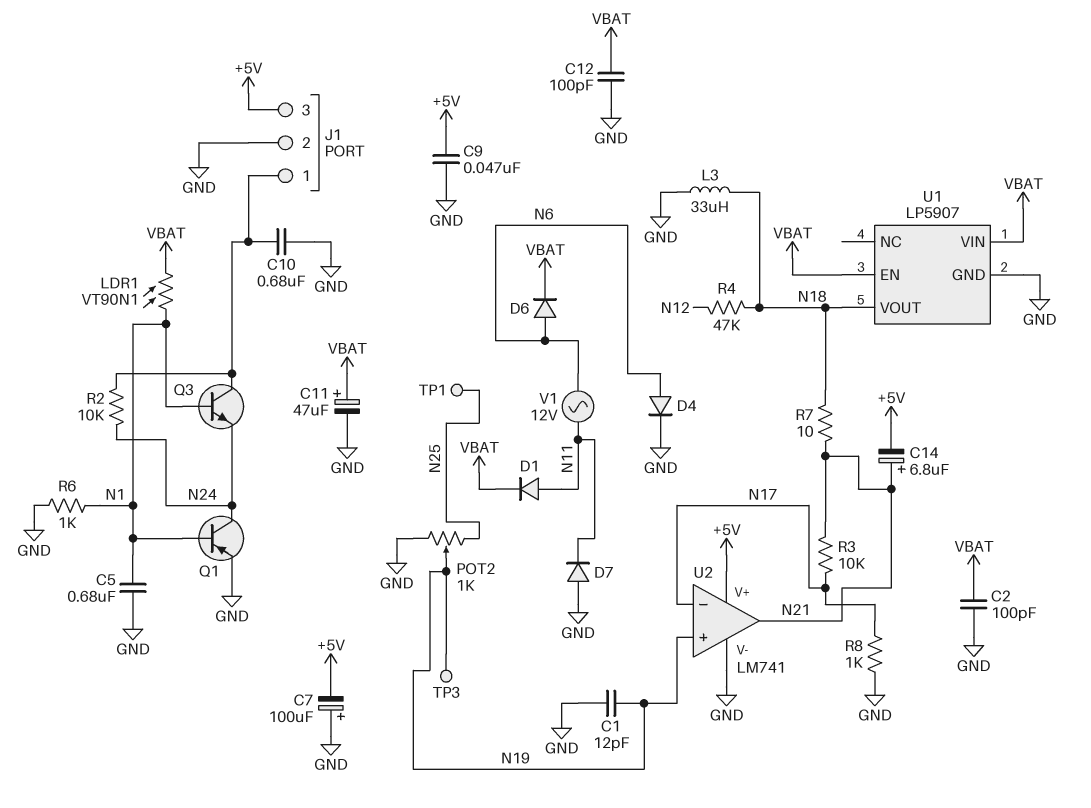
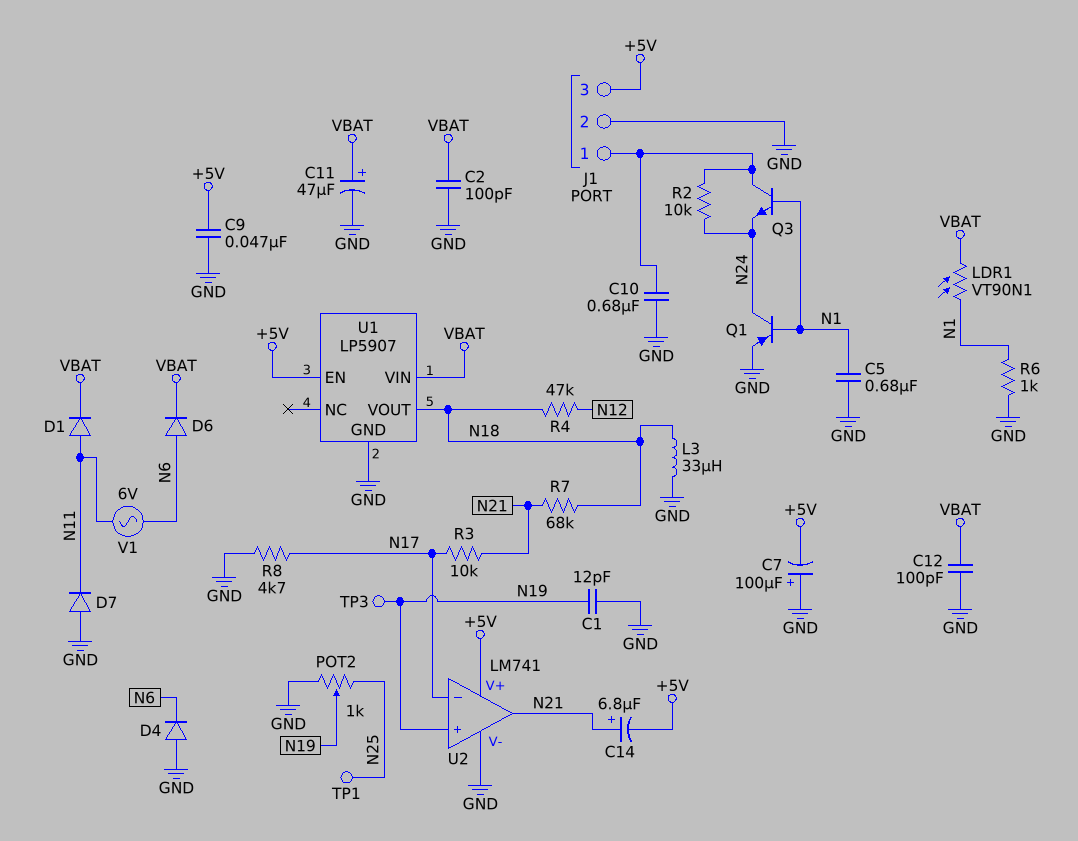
D4: diode (A N6, K GND) -> diode (A GND, K N6)
R7: 10 (N18, N21) -> 68k (N18, N21)
R8: 1k (GND, N17) -> 4.7k (GND, N17)
U1 pin EN: VBAT -> +5V
V1: AC 12V (N6, N11) -> AC 6V (N6, N11)

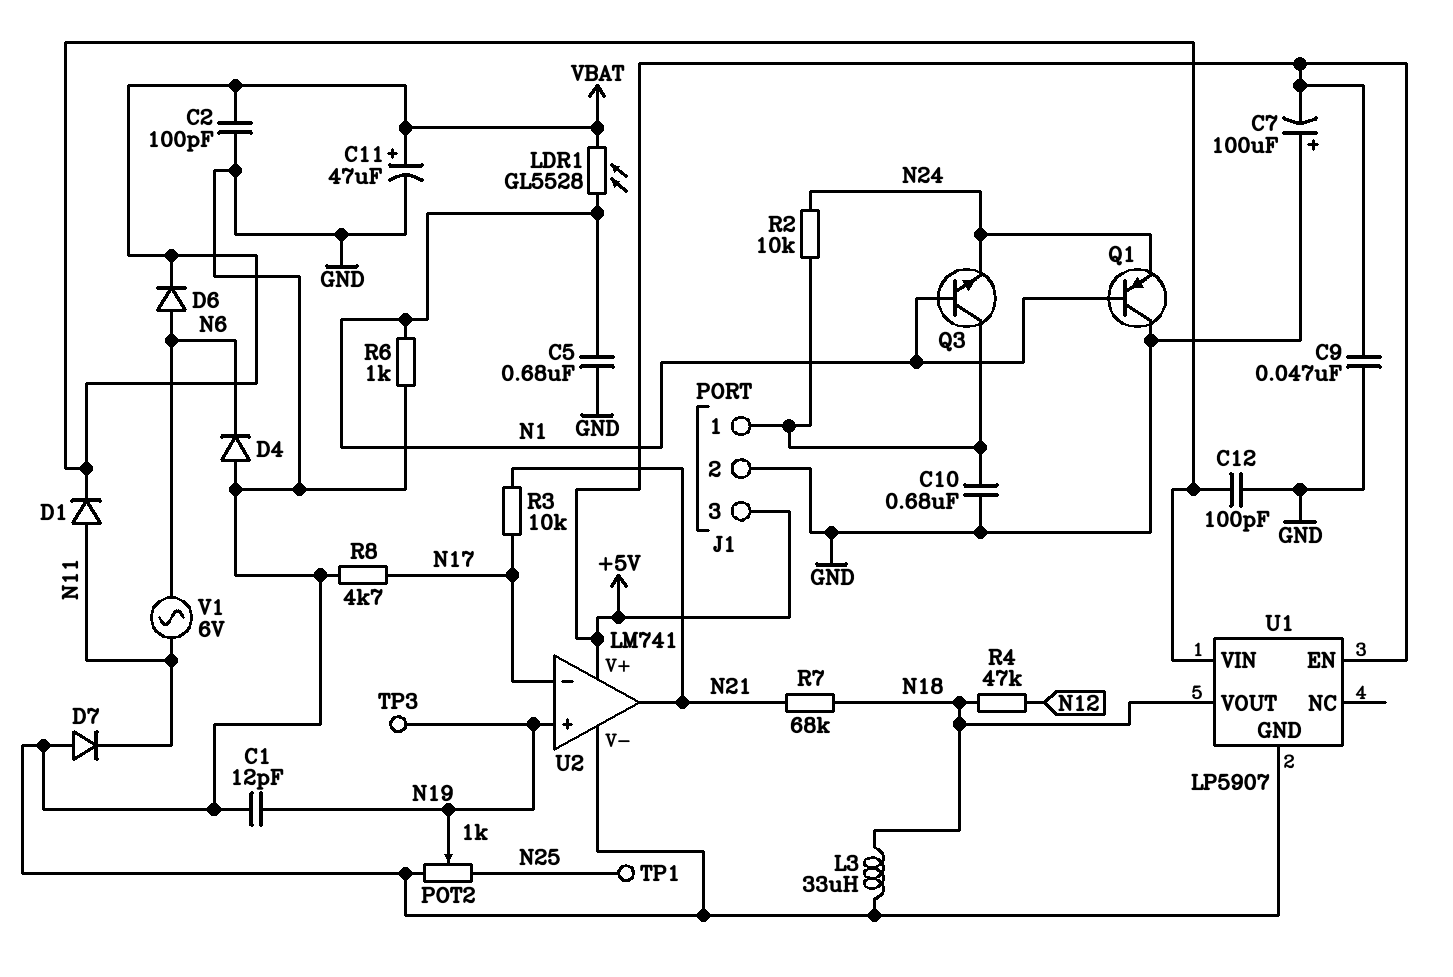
C14: 6.8uF (plus N21, minus +5V) -> none
LDR1: VT90N1 (N1, VBAT) -> GL5528 (N1, VBAT)
Q1: PNP (B N1, C N24, E GND) -> PNP (B N1, C GND, E N24)

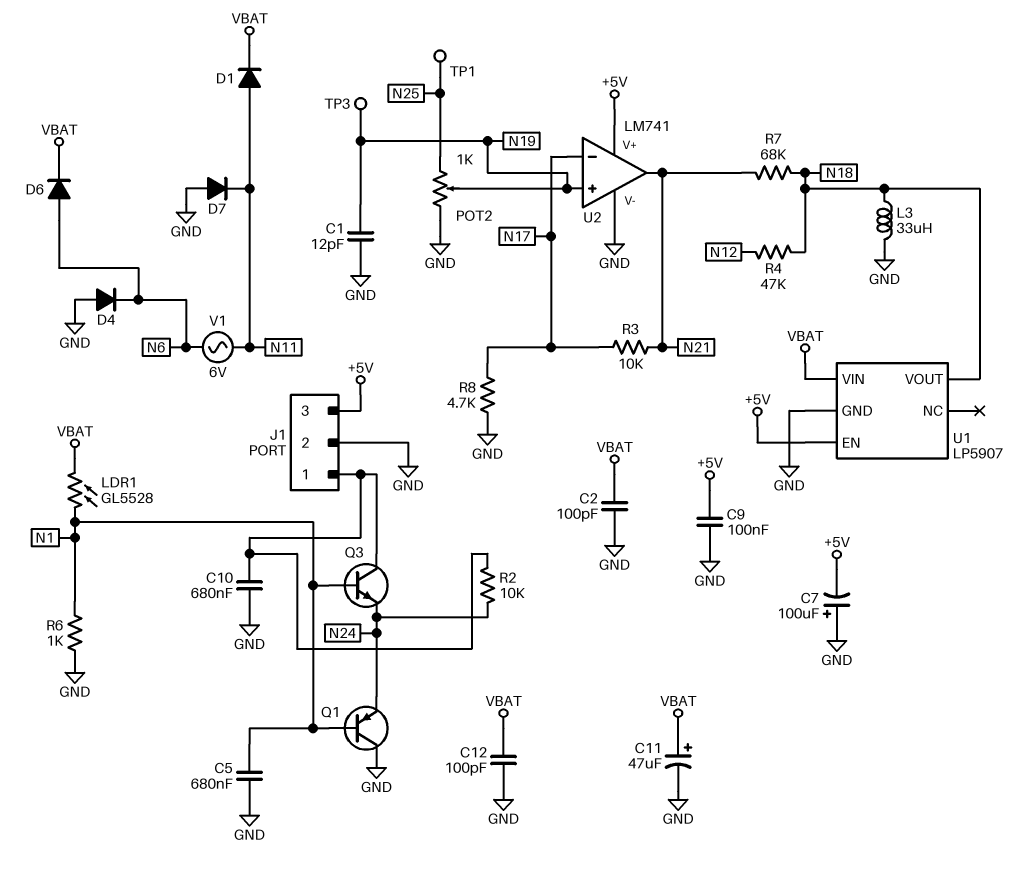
C9: 47nF (+5V, GND) -> 100nF (+5V, GND)

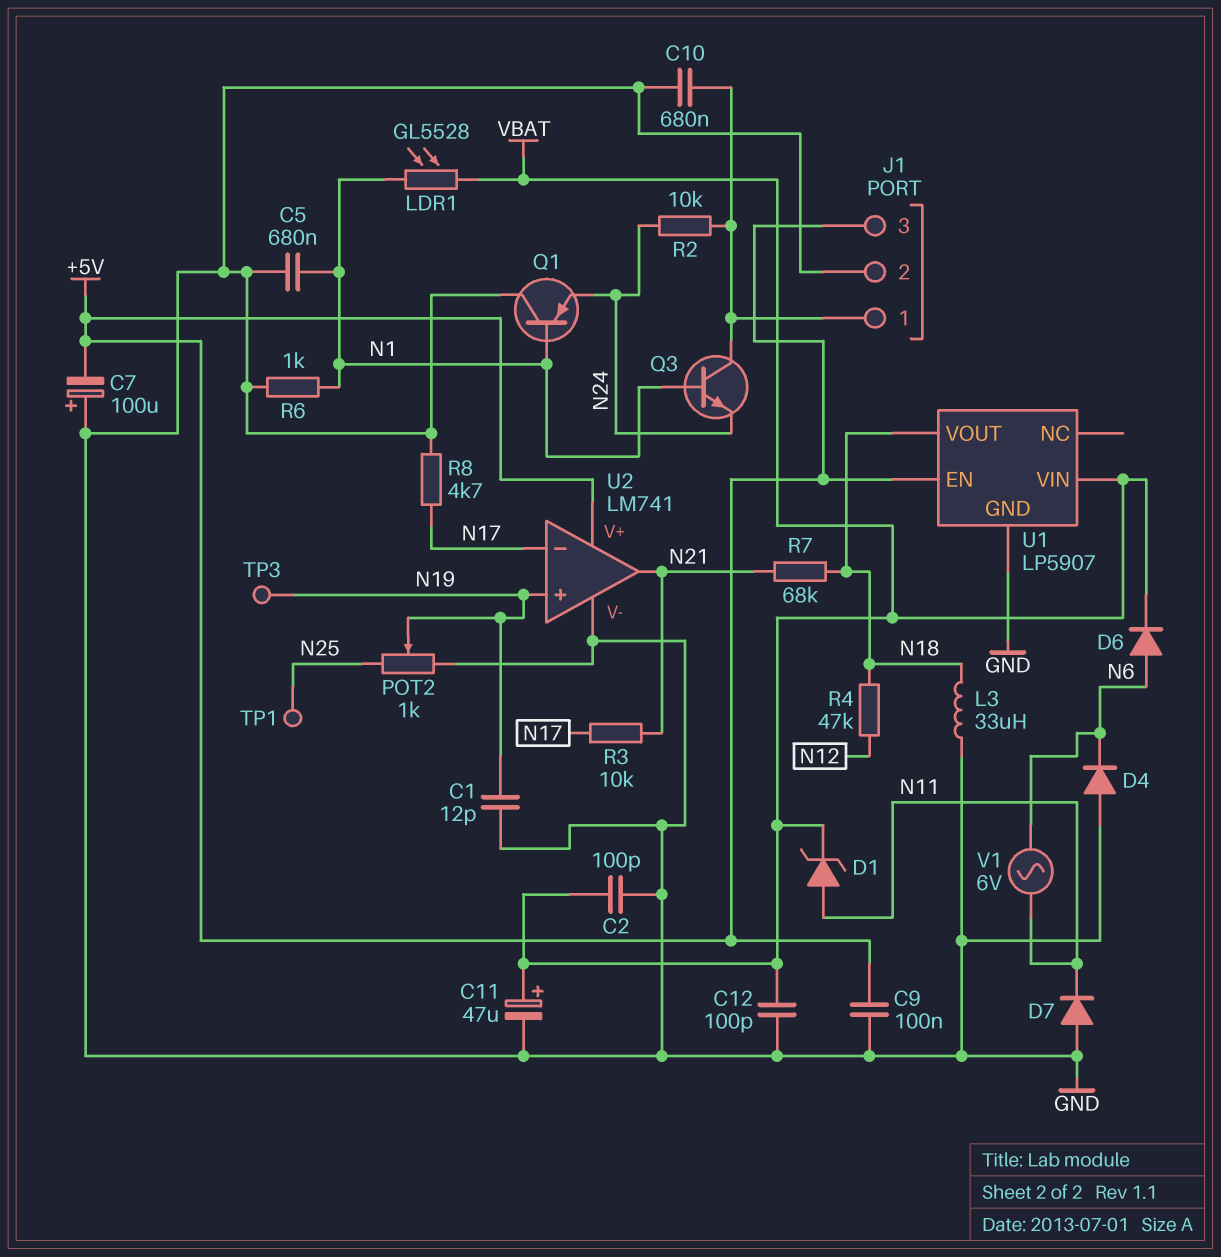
D1: diode (A N11, K VBAT) -> zener (A N11, K VBAT)

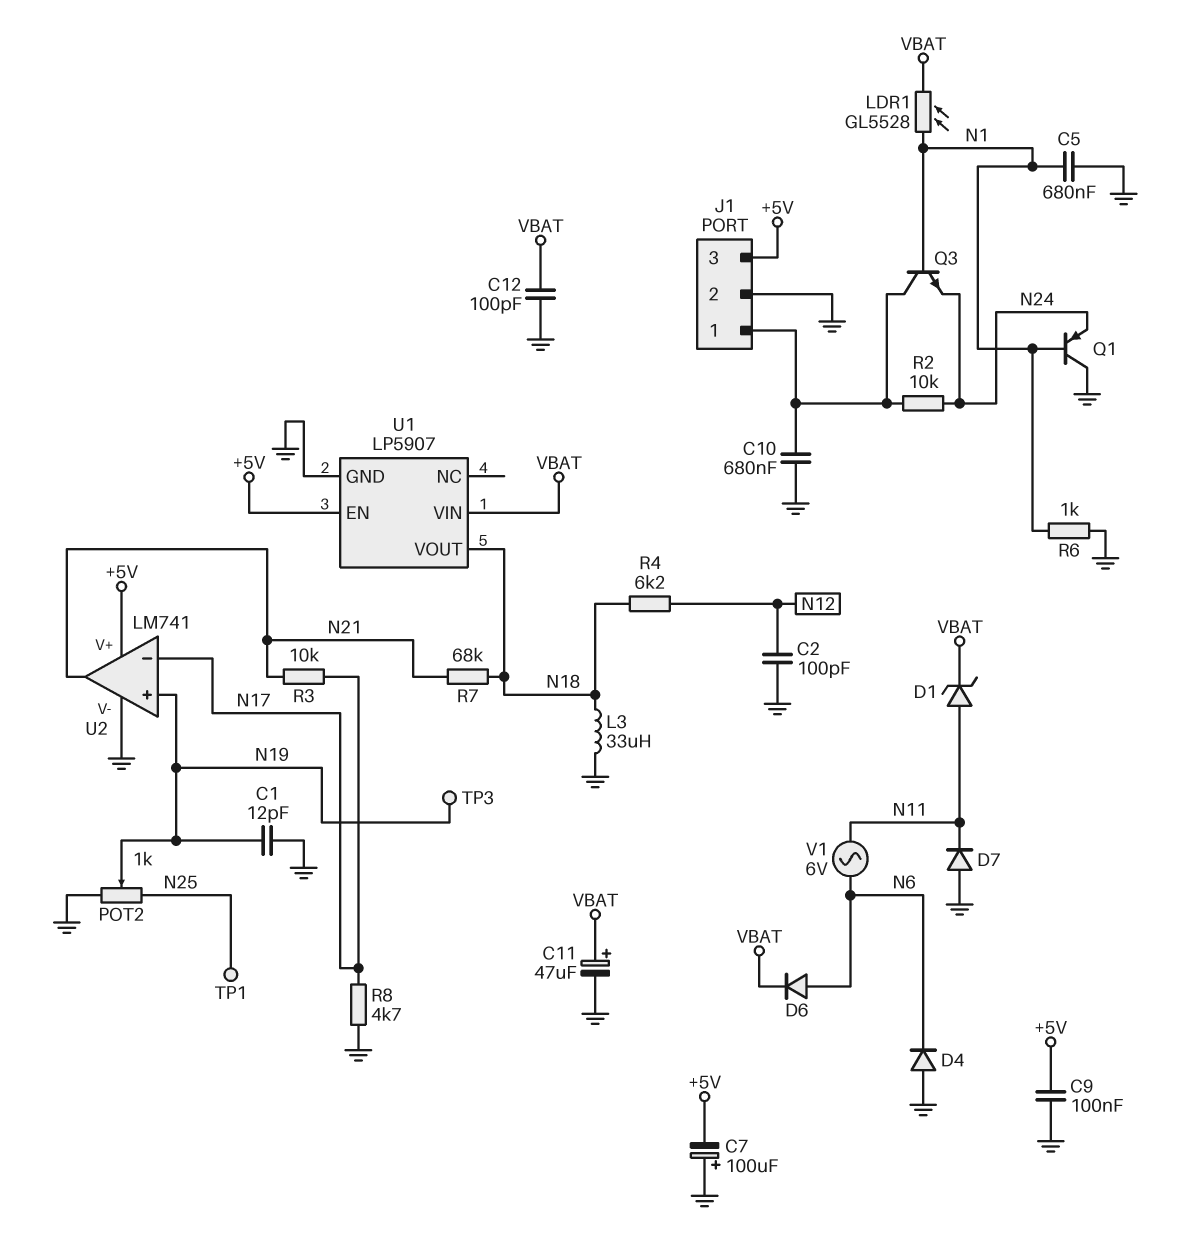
C2: 100pF (GND, VBAT) -> 100pF (GND, N12)
R4: 47k (N12, N18) -> 6.2k (N12, N18)

